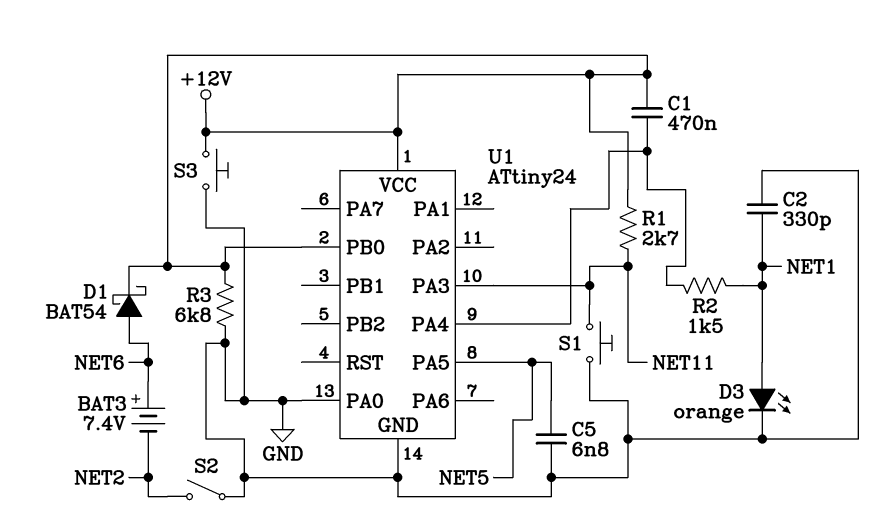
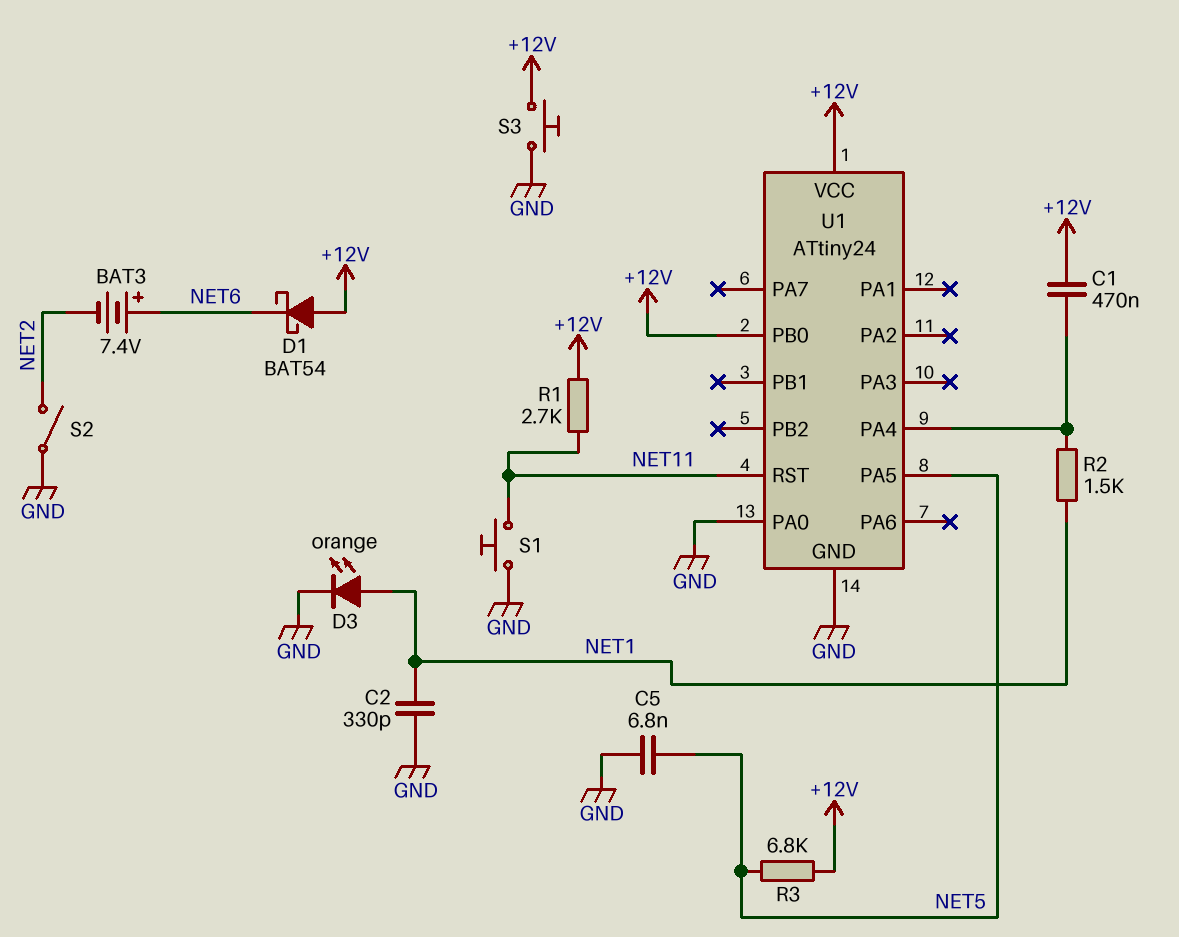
D1: schottky BAT54 (A NET6, K +12V) -> schottky BAT54 (A +12V, K NET6)
R3: 6.8k (+12V, GND) -> 6.8k (+12V, NET5)
U1 pin PA3: NET11 -> none
U1 pin RST: none -> NET11

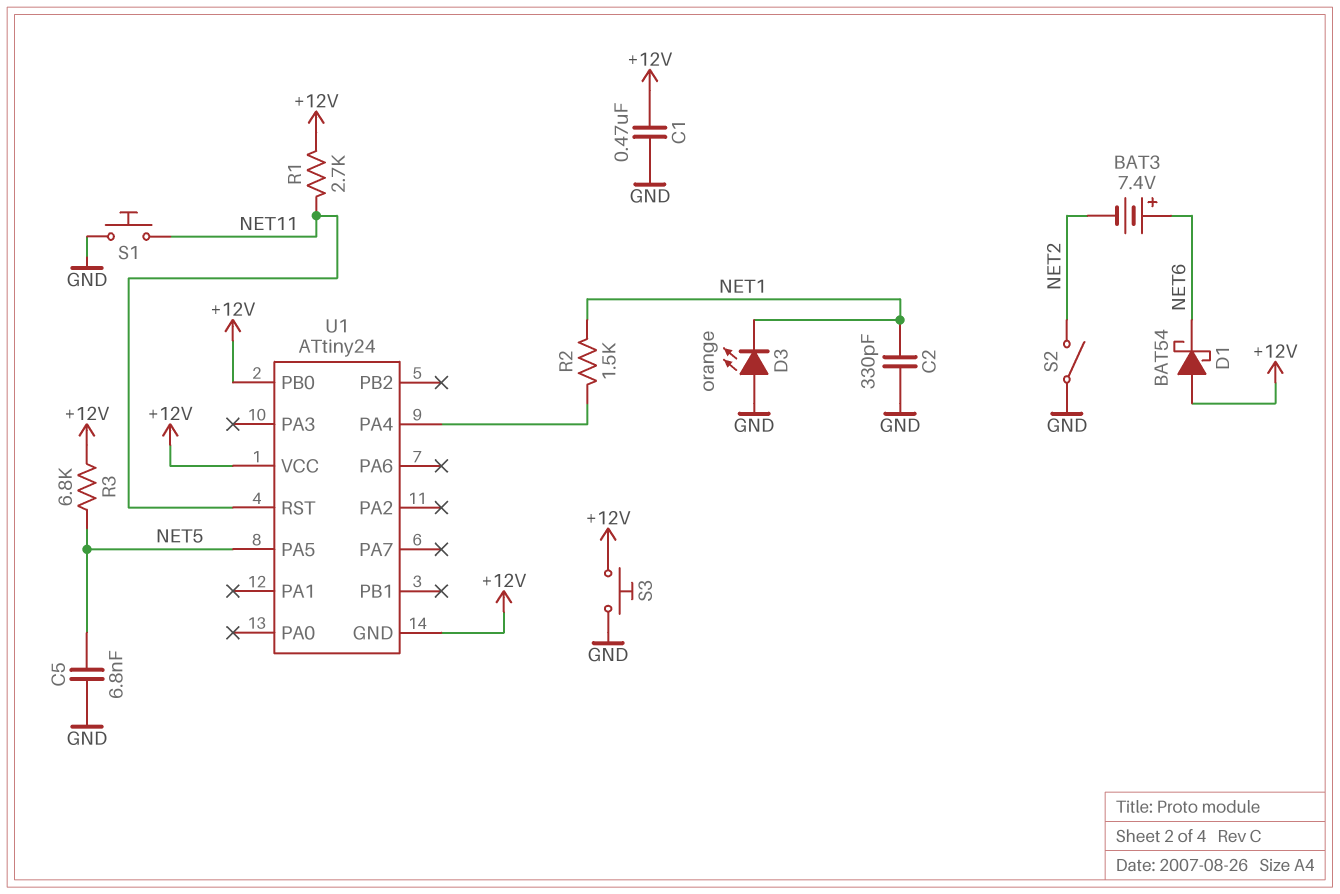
C1: 470nF (+12V, U1/PA4) -> 470nF (+12V, GND)
D3: LED orange (A NET1, K GND) -> LED orange (A GND, K NET1)
U1 pin GND: GND -> +12V
U1 pin PA0: GND -> none

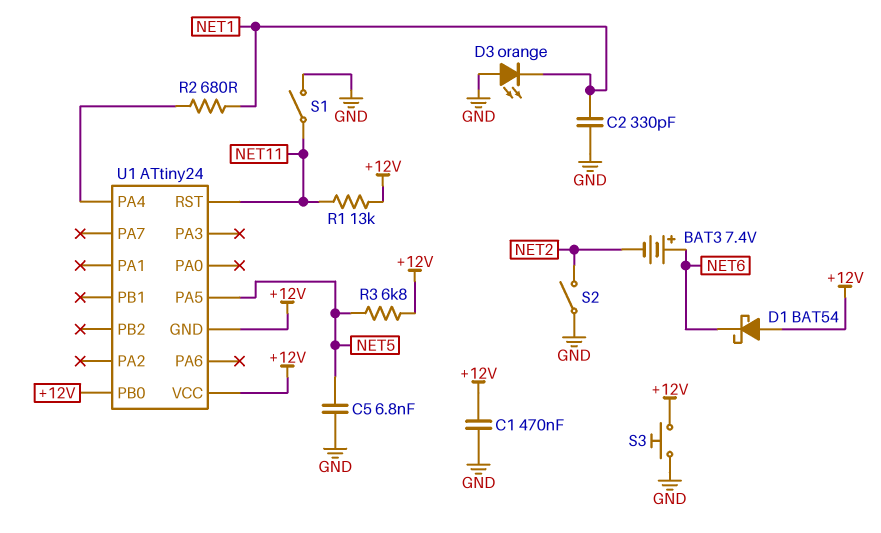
R1: 2.7k (+12V, NET11) -> 13k (+12V, NET11)
R2: 1.5k (NET1, U1/PA4) -> 680 (NET1, U1/PA4)
S1: button (GND, NET11) -> switch (GND, NET11)

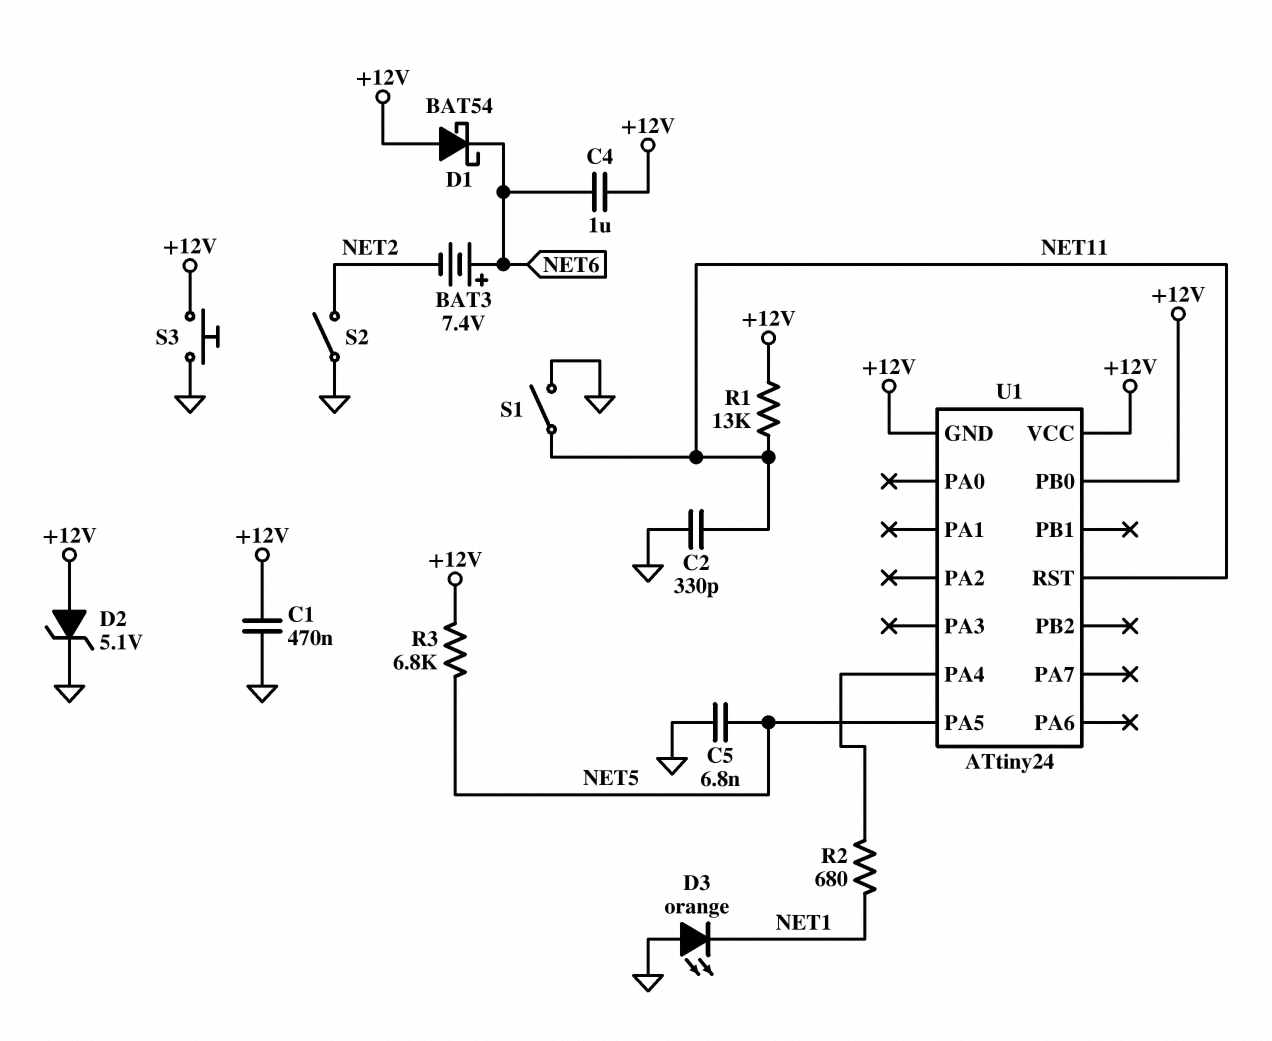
C2: 330pF (GND, NET1) -> 330pF (GND, NET11)
C4: none -> 1uF (+12V, NET6)
D2: none -> zener 5.1V (A +12V, K GND)

